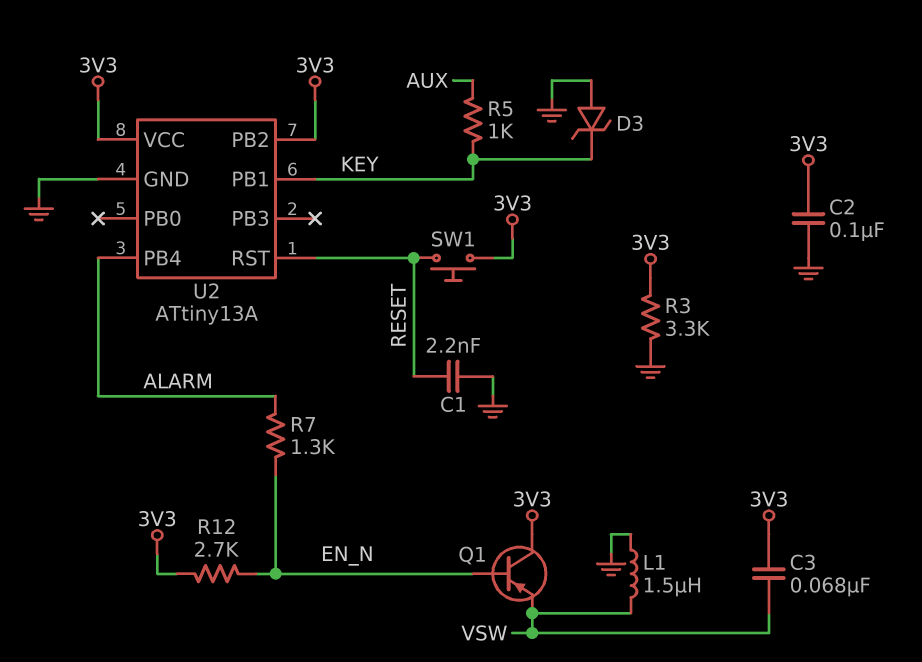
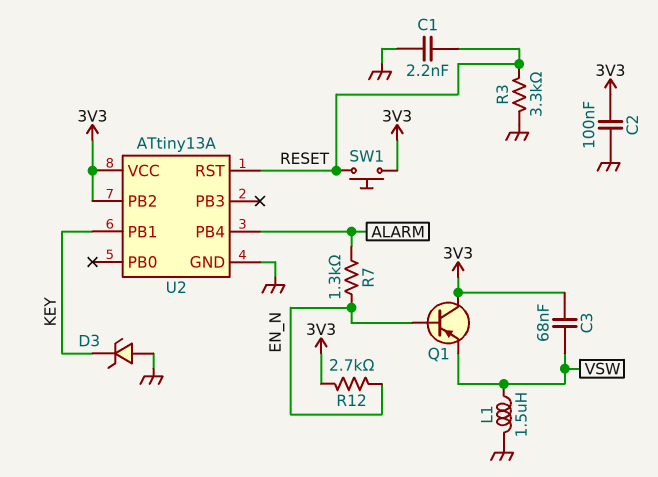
R3: 3.3k (3V3, GND) -> 3.3k (GND, RESET)
R5: 1k (AUX, KEY) -> none

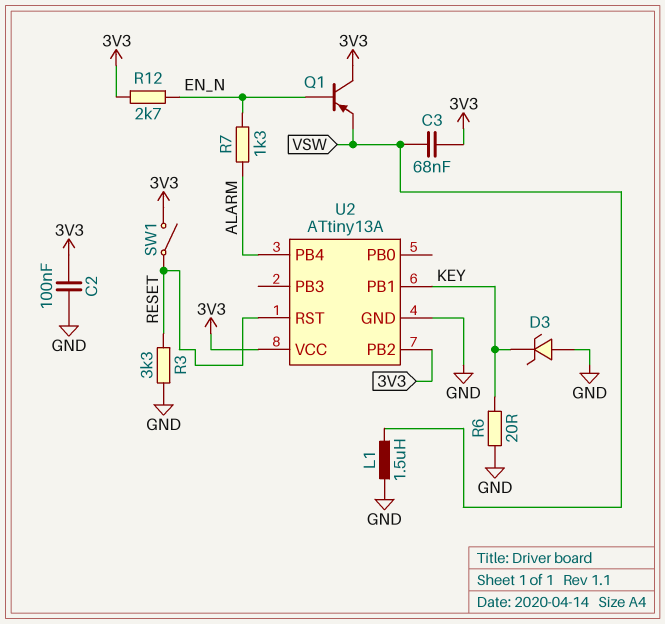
C1: 2.2nF (GND, RESET) -> none
R6: none -> 20 (GND, KEY)
SW1: button (3V3, RESET) -> switch (3V3, RESET)

